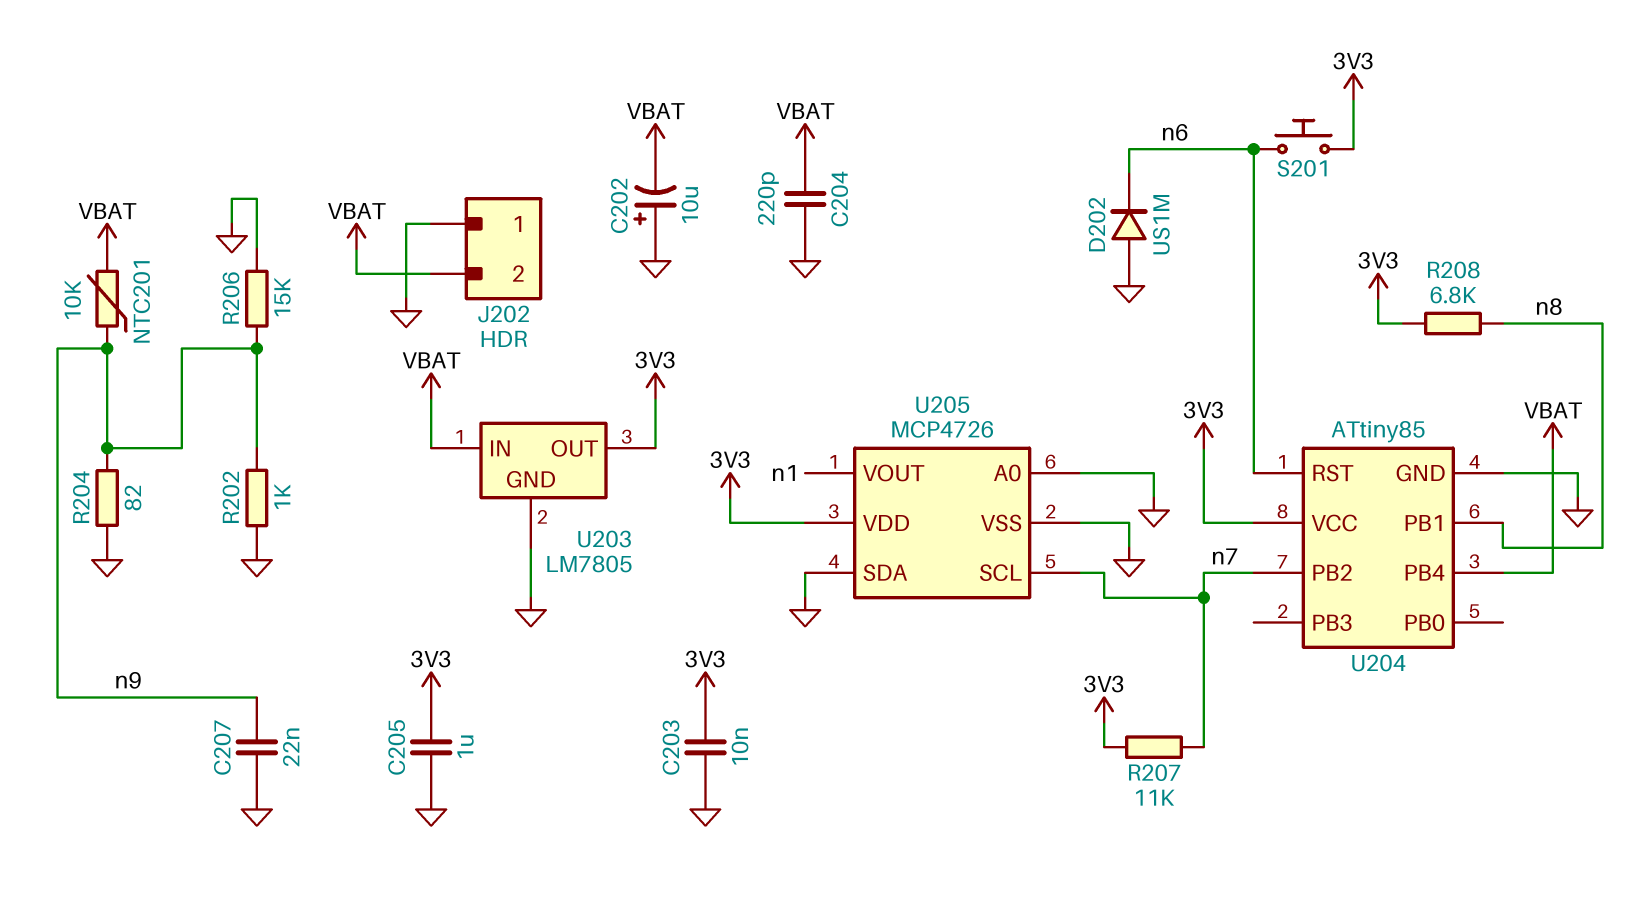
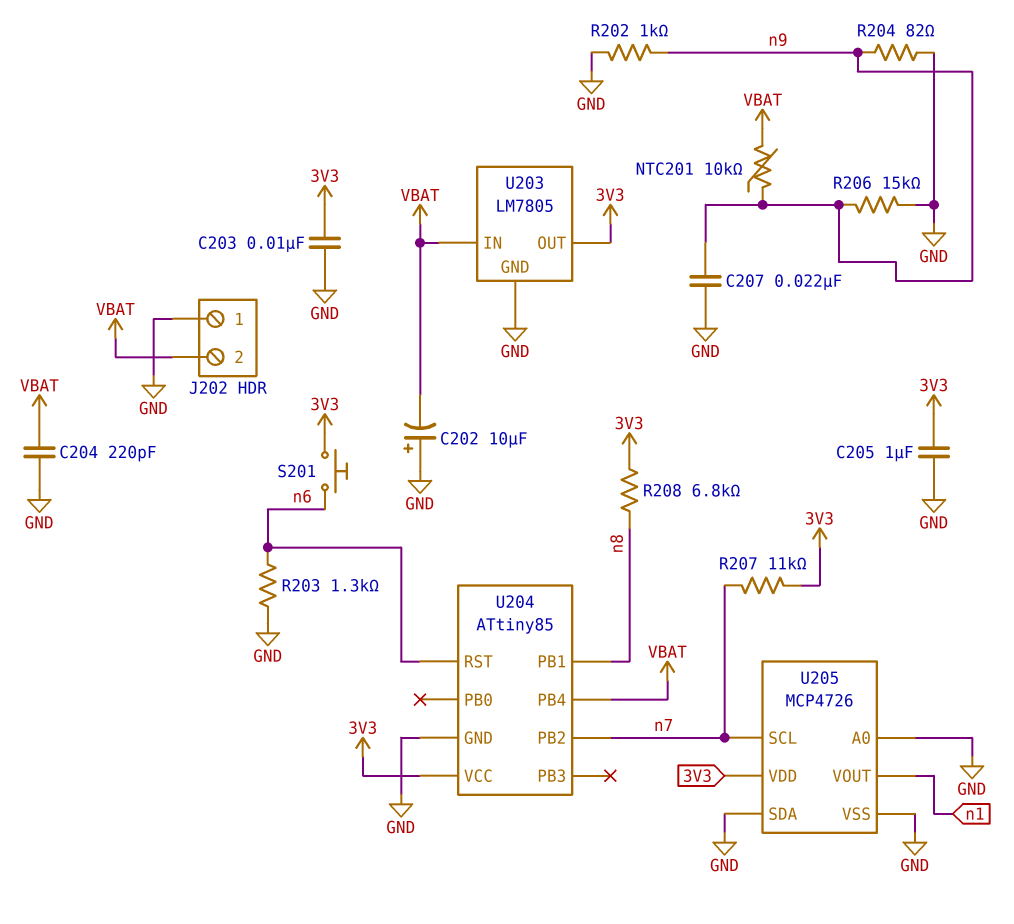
D202: diode US1M (A GND, K n6) -> none
R203: none -> 1.3k (GND, n6)

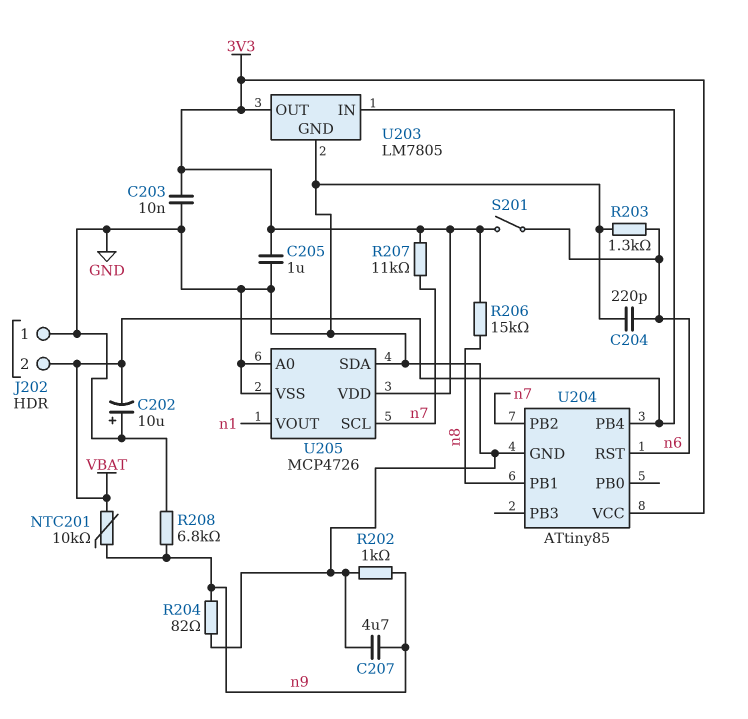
C204: 220pF (GND, VBAT) -> 220pF (GND, n6)
C207: 22nF (GND, n9) -> 4.7uF (GND, n9)
R206: 15k (GND, n9) -> 15k (3V3, n8)
R208: 6.8k (3V3, n8) -> 6.8k (GND, n9)
S201: button (3V3, n6) -> switch (3V3, n6)

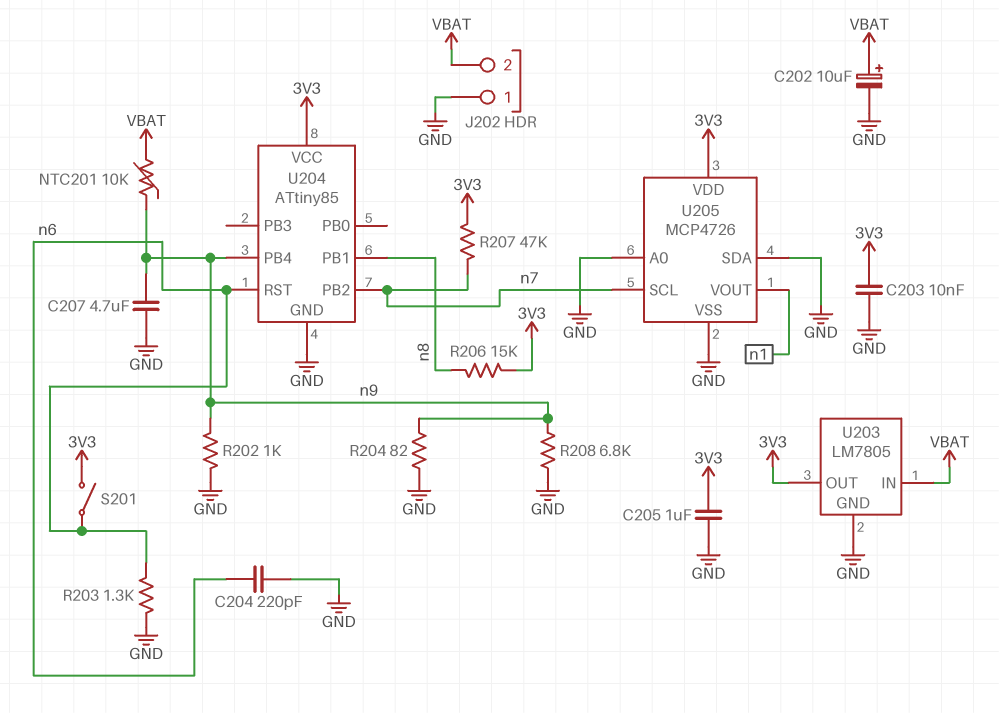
C202: 10uF (plus GND, minus VBAT) -> 10uF (plus VBAT, minus GND)
R207: 11k (3V3, n7) -> 47k (3V3, n7)
U204 pin PB4: VBAT -> n9

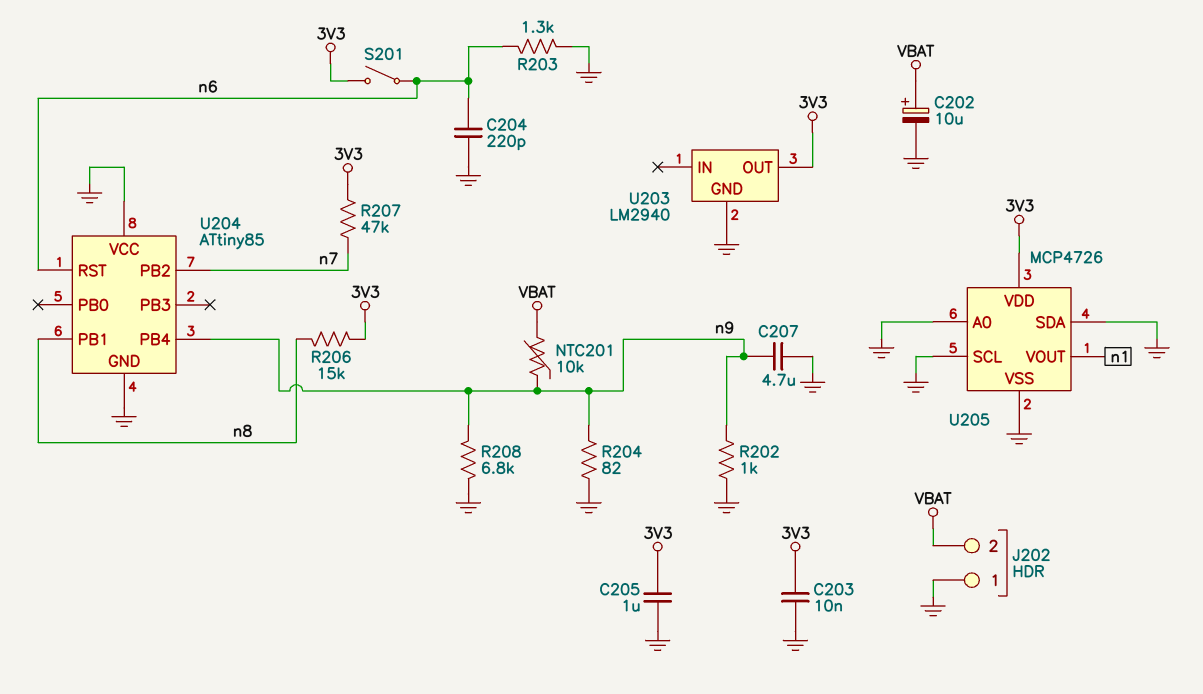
U203: LM7805 -> LM2940
U203 pin IN: VBAT -> none
U204 pin VCC: 3V3 -> GND
U205 pin SCL: n7 -> GND

